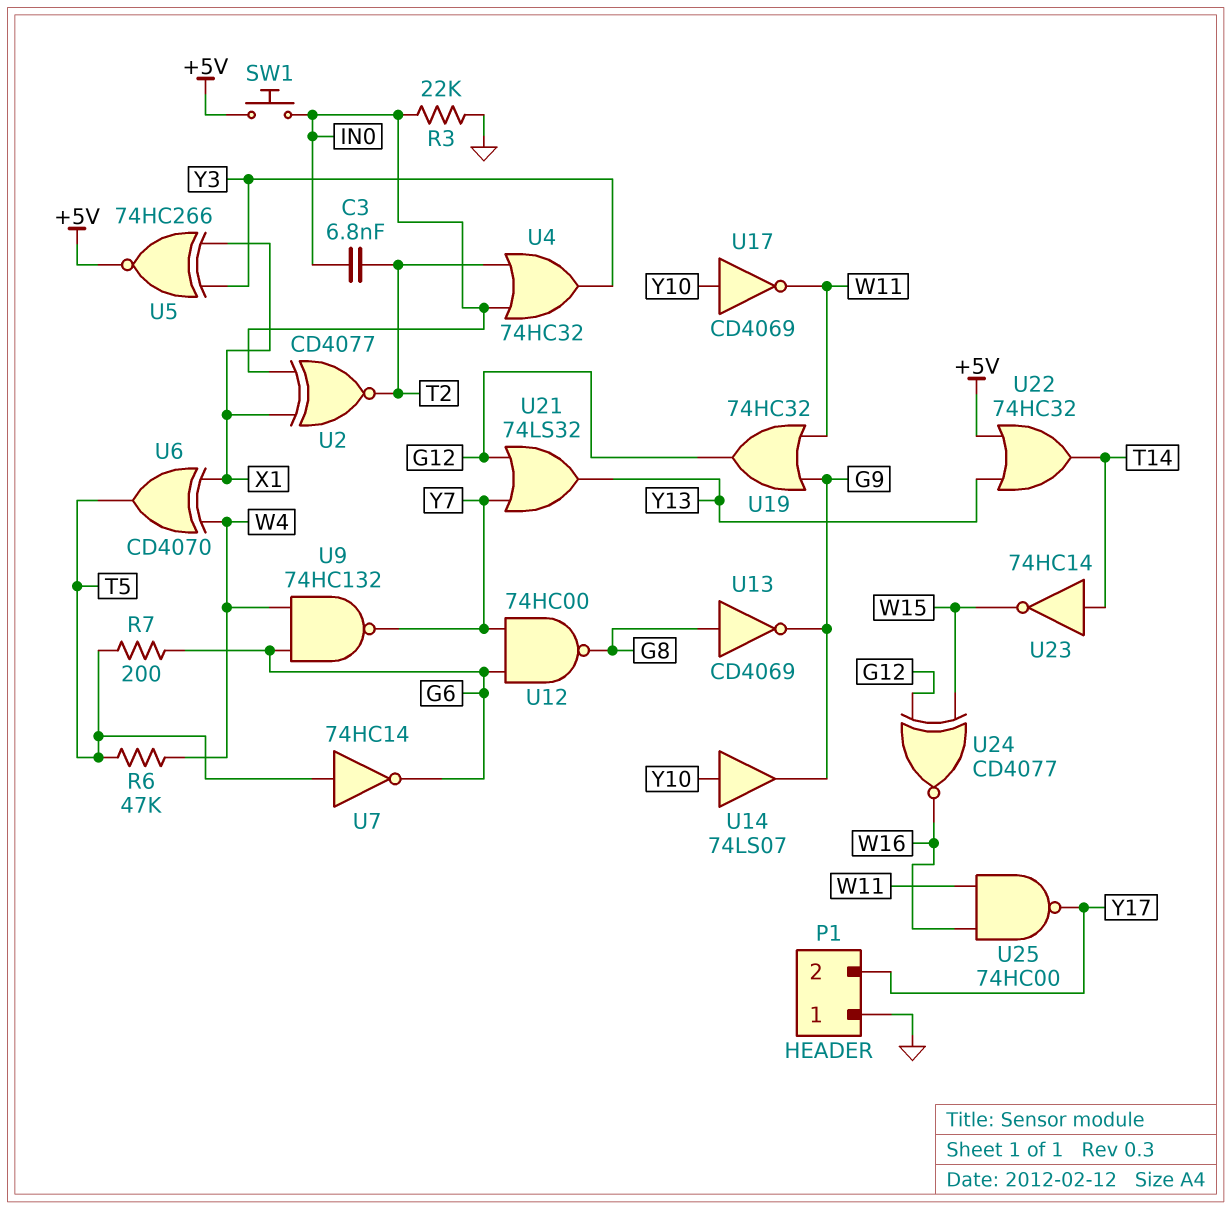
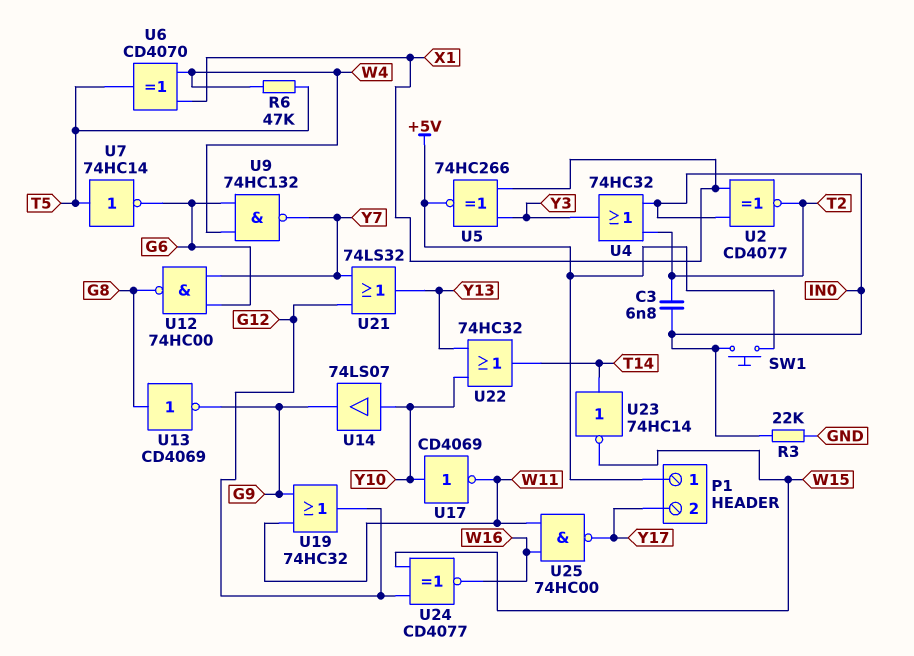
P1 pin 1: GND -> +5V
R7: 200 (G6, T5) -> none
U22: OR 74HC32 (in +5V, in Y13, out T14) -> OR 74HC32 (in Y10, in Y13, out T14)

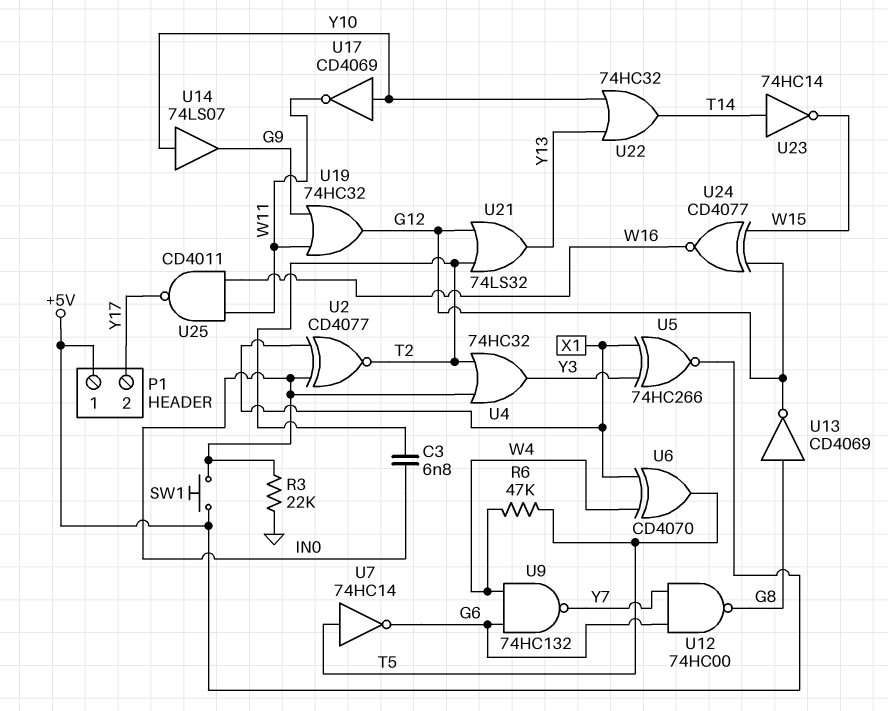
U13: NOT CD4069 (in G8, out G9) -> NOT CD4069 (in G8, out G12)
U21: OR 74LS32 (in G12, in Y7, out Y13) -> OR 74LS32 (in G12, in T2, out Y13)
U25: NAND 74HC00 (in W11, in W16, out Y17) -> NAND CD4011 (in W11, in W16, out Y17)

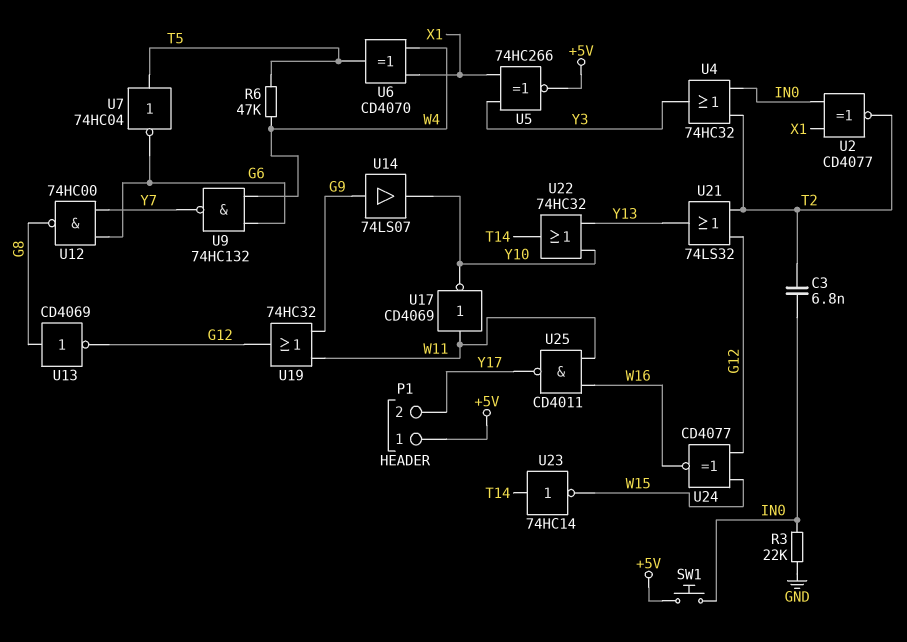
U7: NOT 74HC14 (in T5, out G6) -> NOT 74HC04 (in T5, out G6)
U14: buffer 74LS07 (in Y10, out G9) -> buffer 74LS07 (in G9, out Y10)
U17: NOT CD4069 (in Y10, out W11) -> NOT CD4069 (in W11, out Y10)

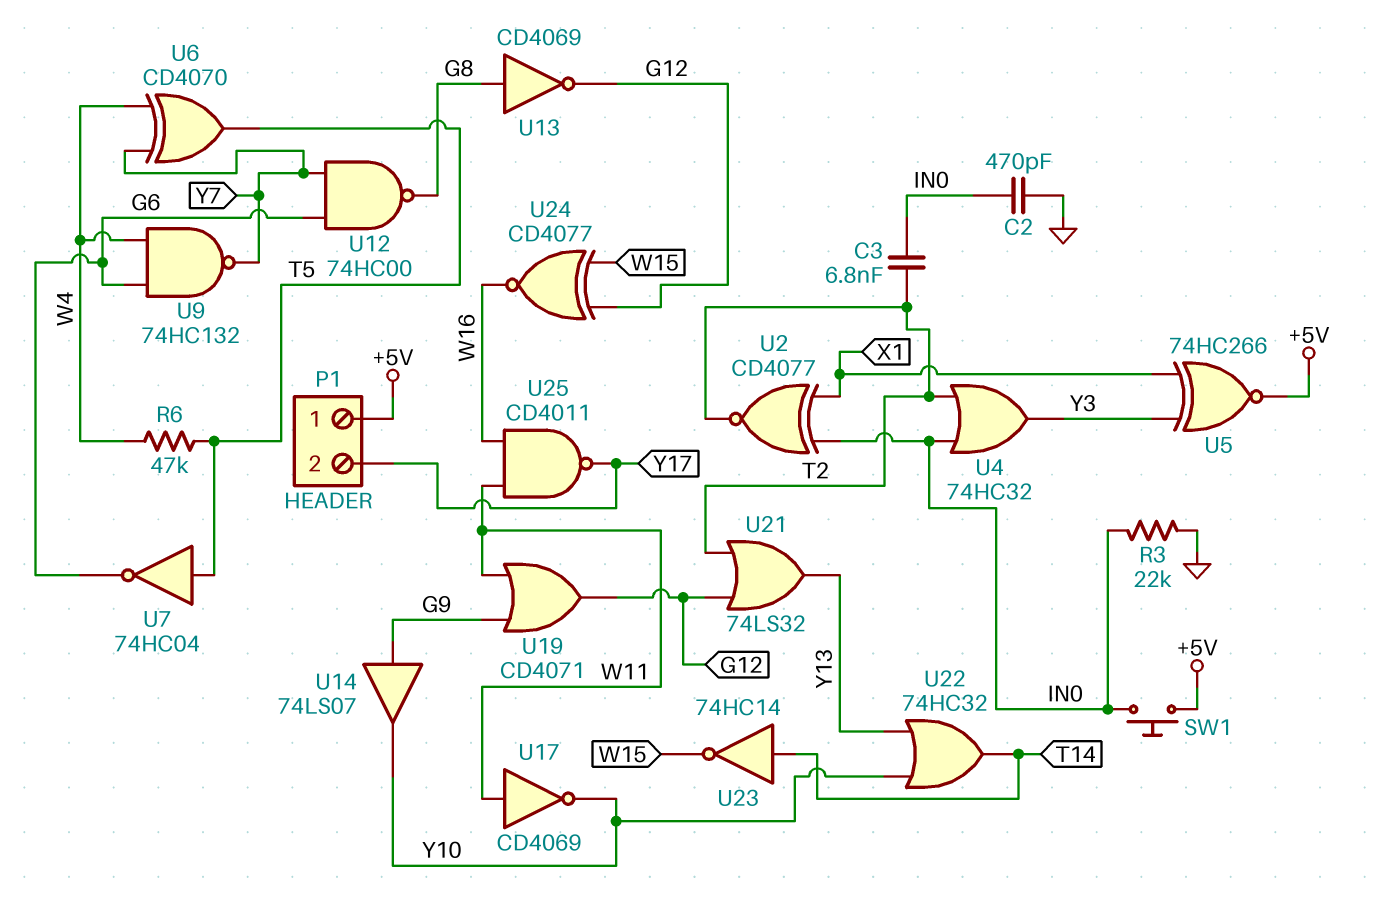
C2: none -> 470pF (GND, IN0)
U6: XOR CD4070 (in W4, in X1, out T5) -> XOR CD4070 (in W4, in Y7, out T5)
U19: OR 74HC32 (in G9, in W11, out G12) -> OR CD4071 (in G9, in W11, out G12)

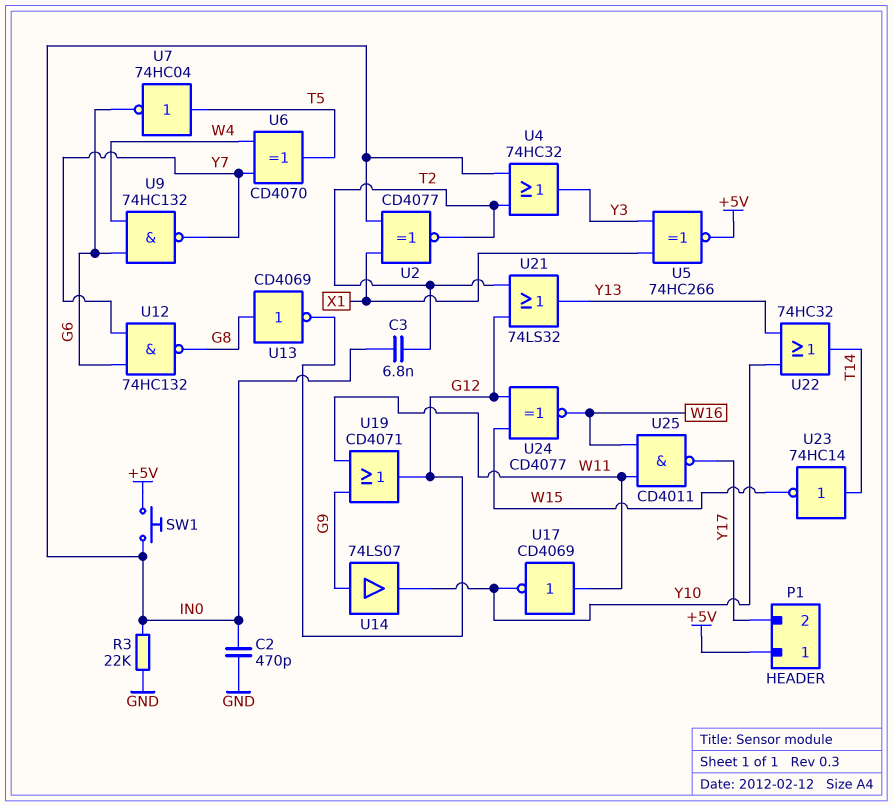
R6: 47k (T5, W4) -> none
U12: NAND 74HC00 (in G6, in Y7, out G8) -> NAND 74HC132 (in G6, in Y7, out G8)

